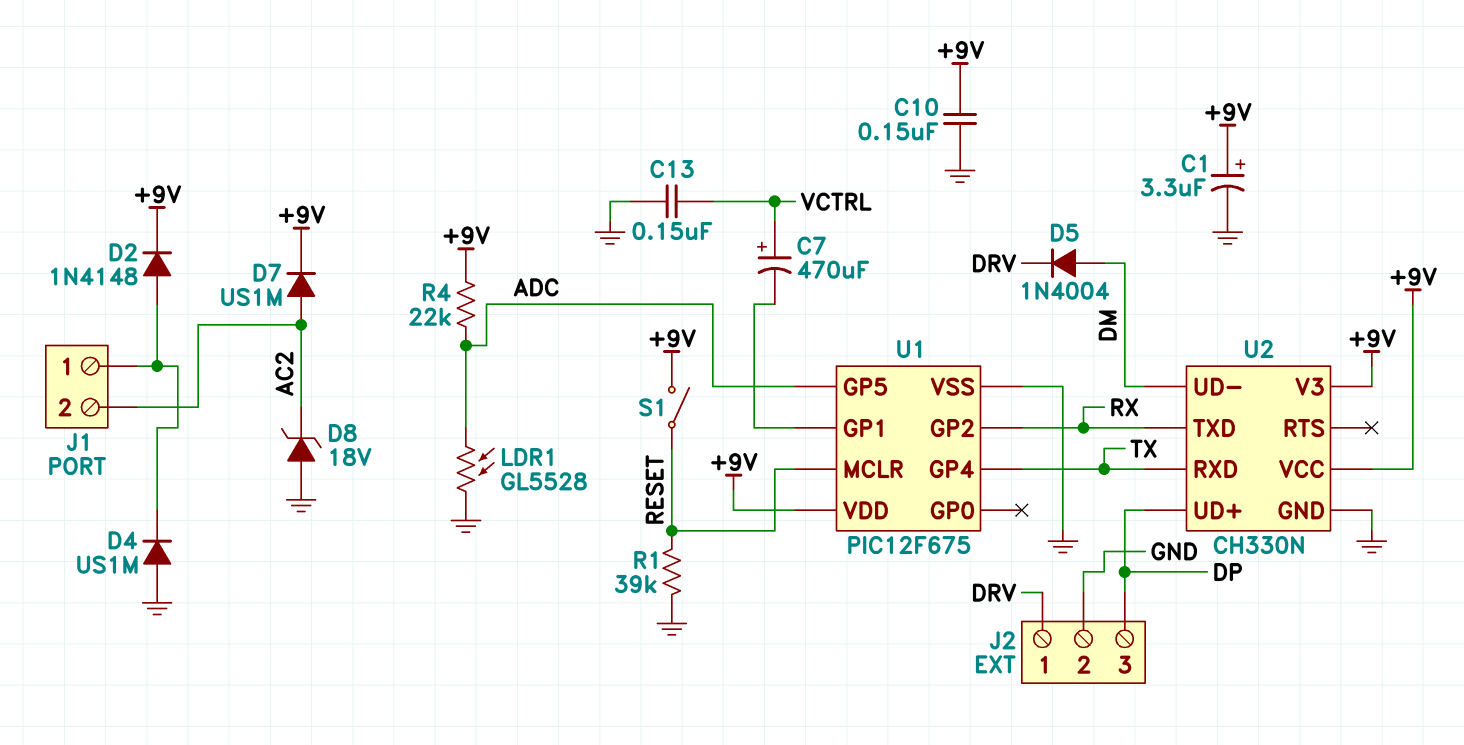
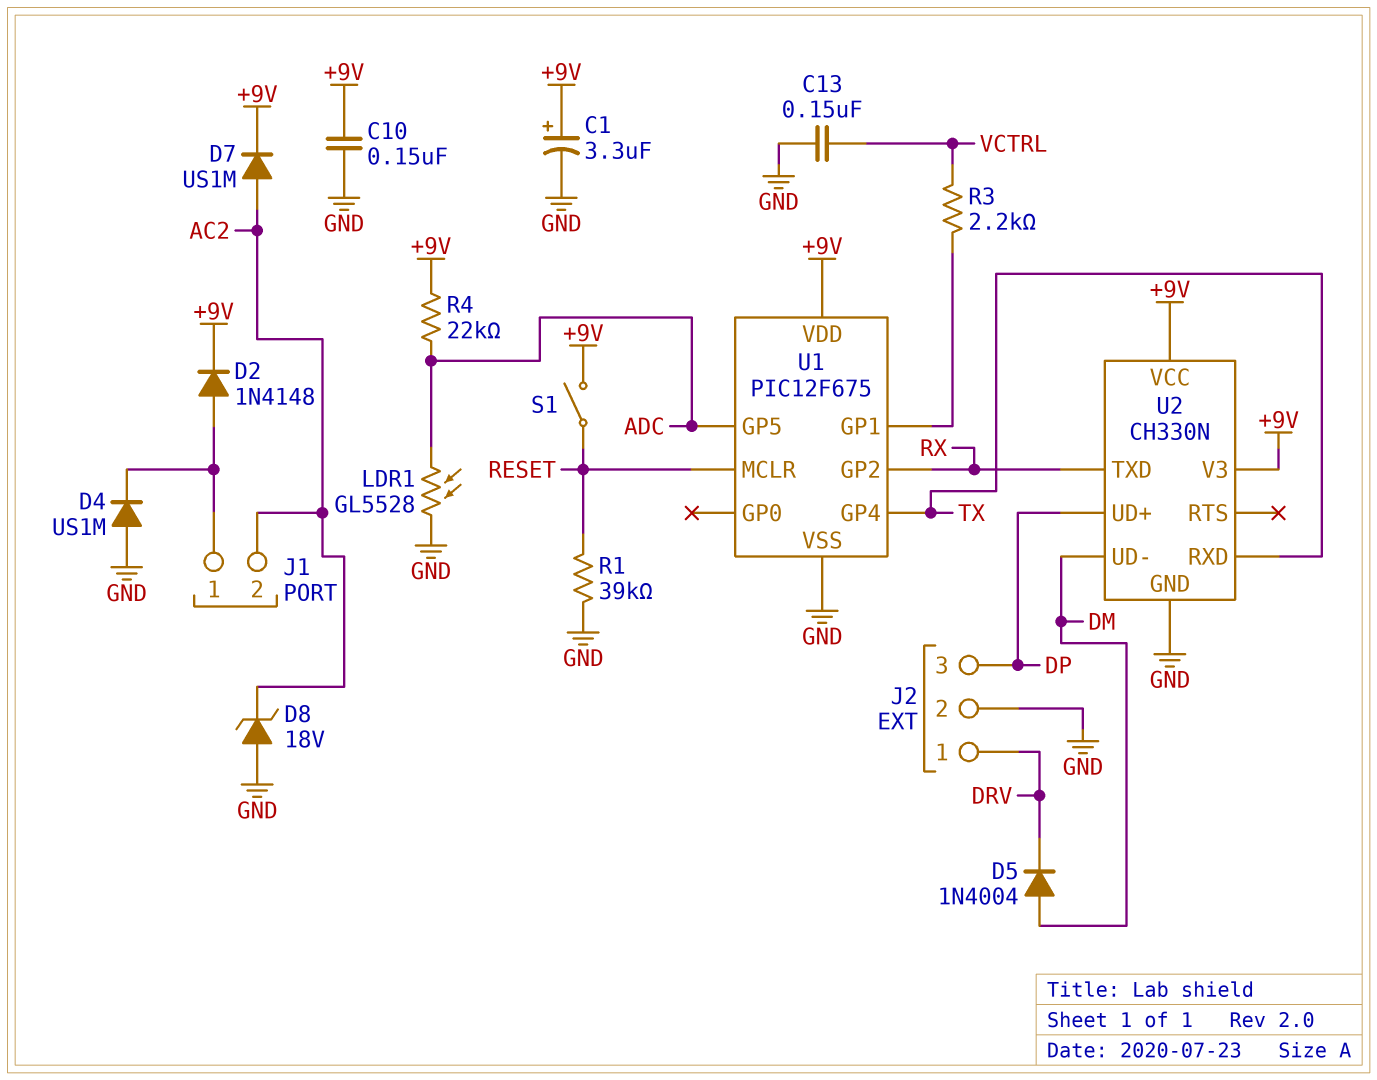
C7: 470uF (plus VCTRL, minus U1/GP1) -> none
R3: none -> 2.2k (U1/GP1, VCTRL)

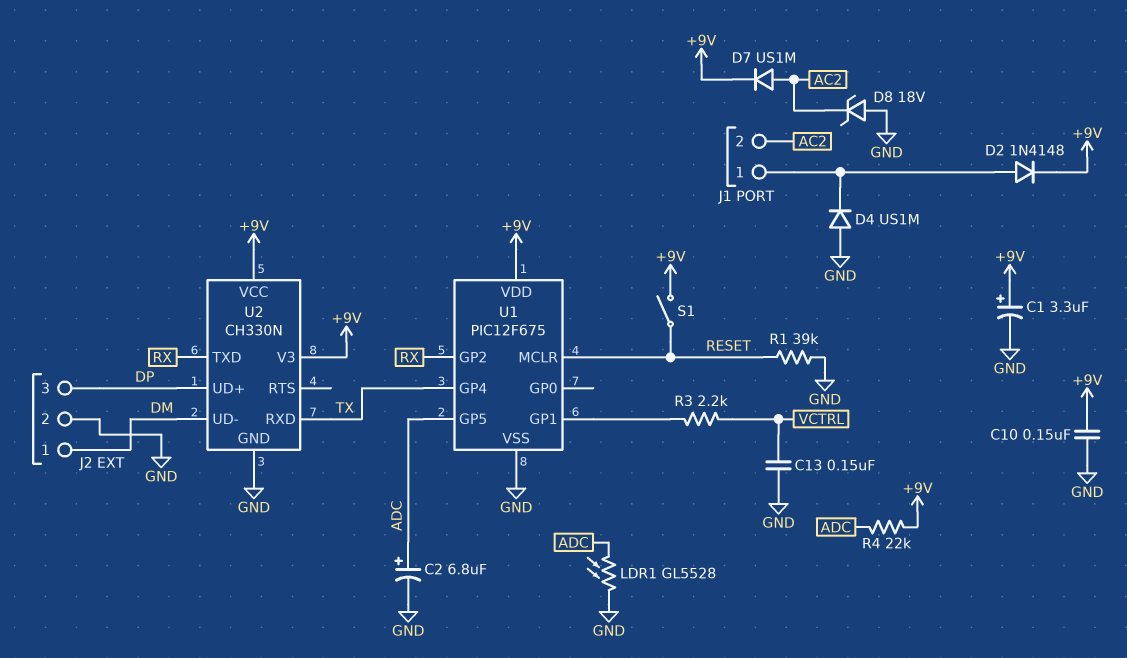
C2: none -> 6.8uF (plus ADC, minus GND)
D5: diode 1N4004 (A DM, K DRV) -> none
J2 pin 1: DRV -> DM

